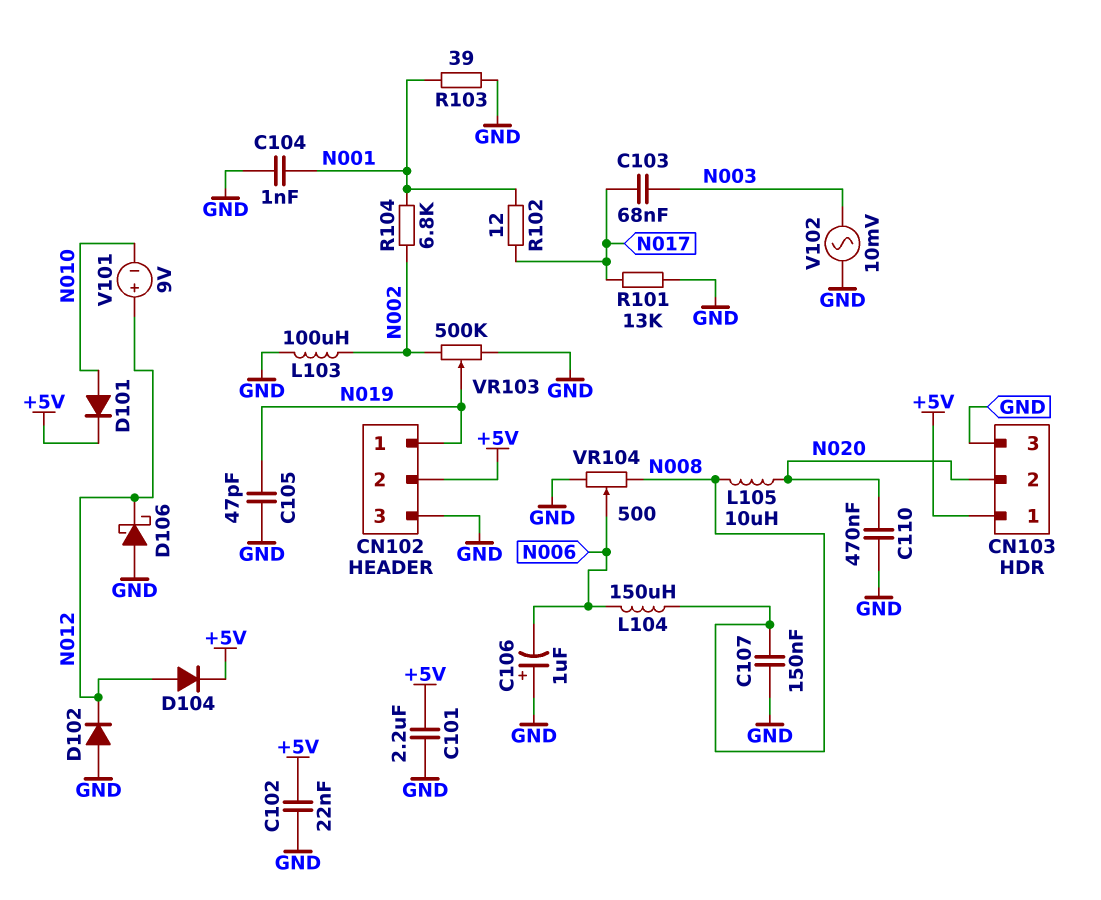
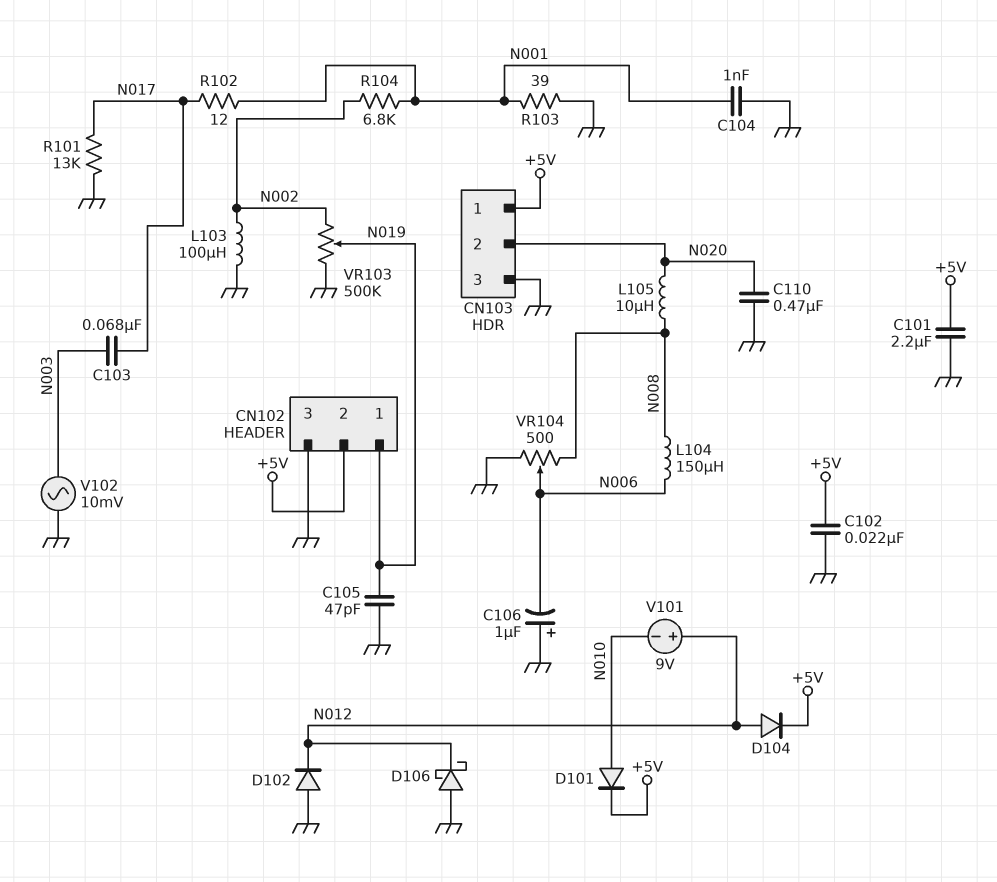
C107: 150nF (GND, N008) -> none

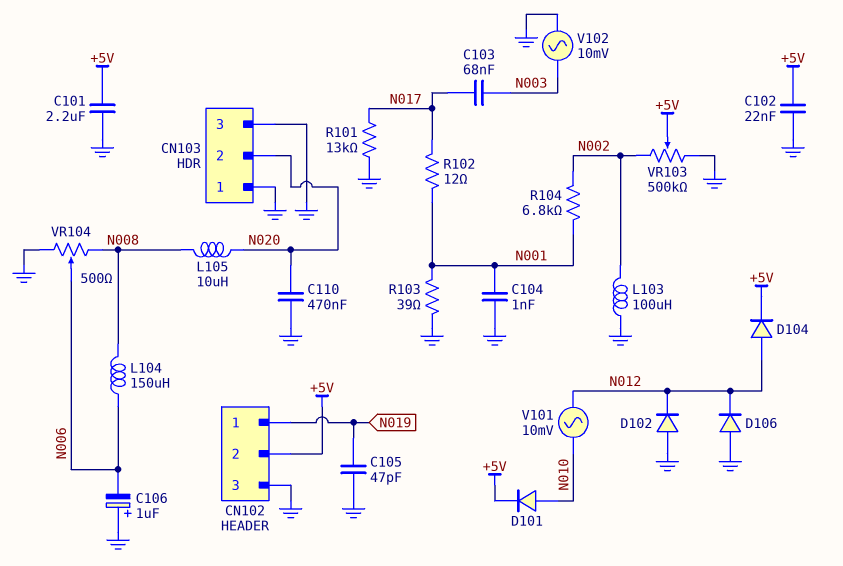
CN103 pin 1: +5V -> GND
D106: schottky (A GND, K N012) -> diode (A GND, K N012)
V101: 9V (plus N012, minus N010) -> AC 10mV (N010, N012)
VR103: 500k (GND, N002, wiper N019) -> 500k (GND, N002, wiper +5V)

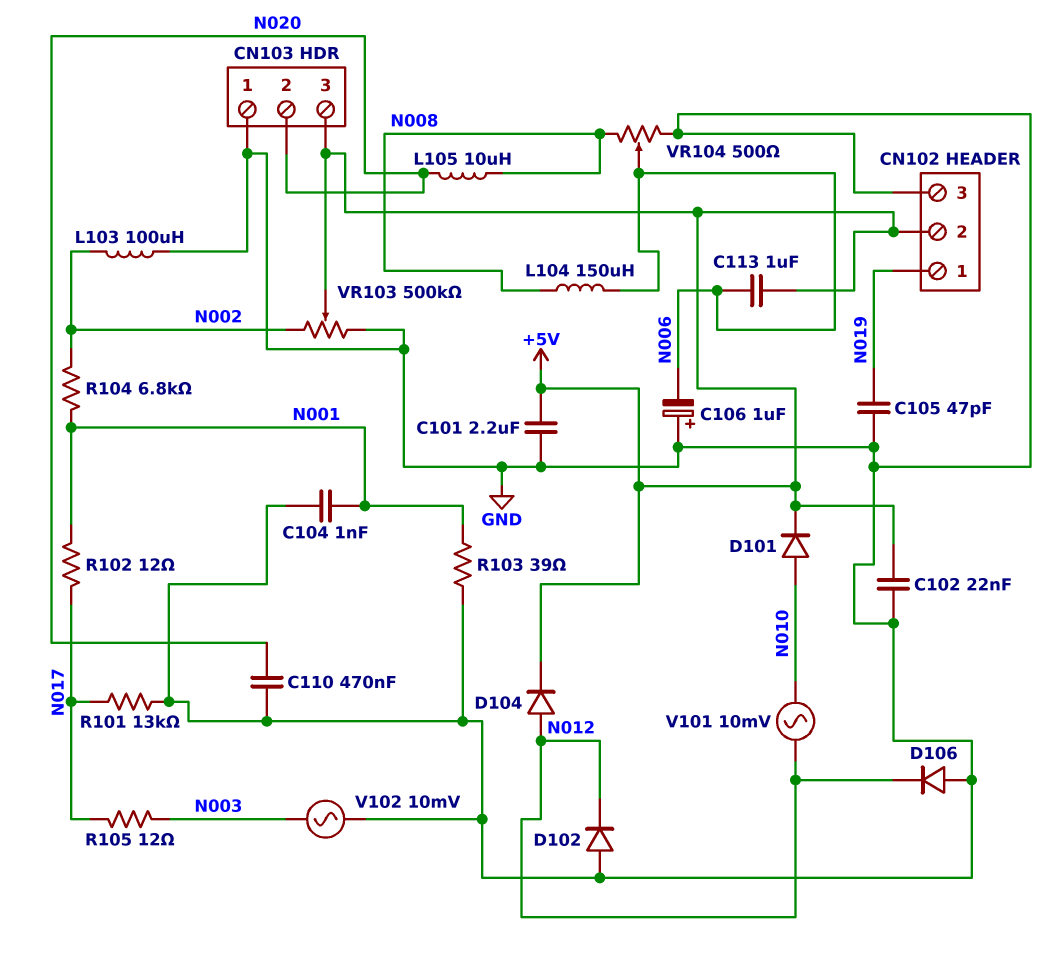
C103: 68nF (N003, N017) -> none
C113: none -> 1uF (+5V, N006)
CN103 pin 3: GND -> +5V
R105: none -> 12 (N003, N017)

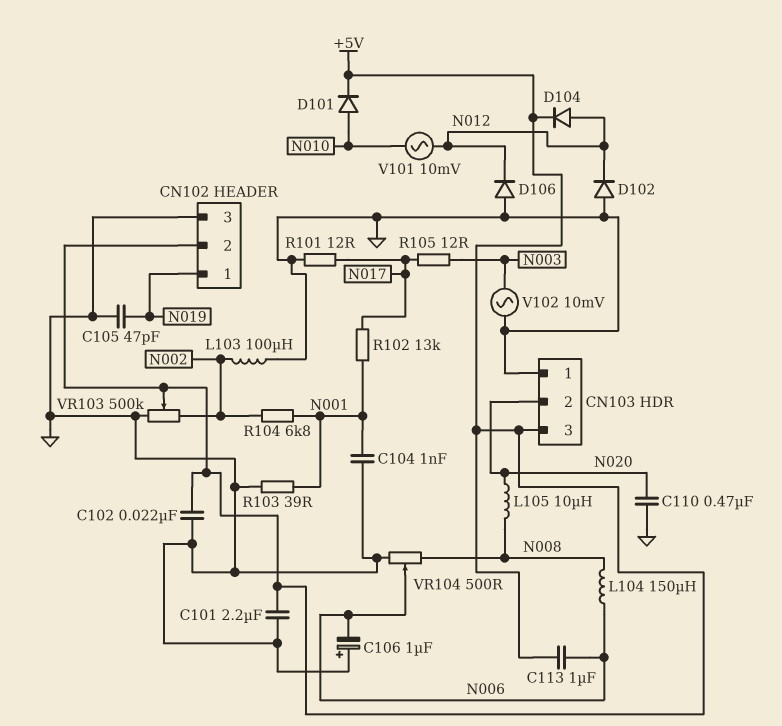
R101: 13k (GND, N017) -> 12 (GND, N017)
R102: 12 (N001, N017) -> 13k (N001, N017)

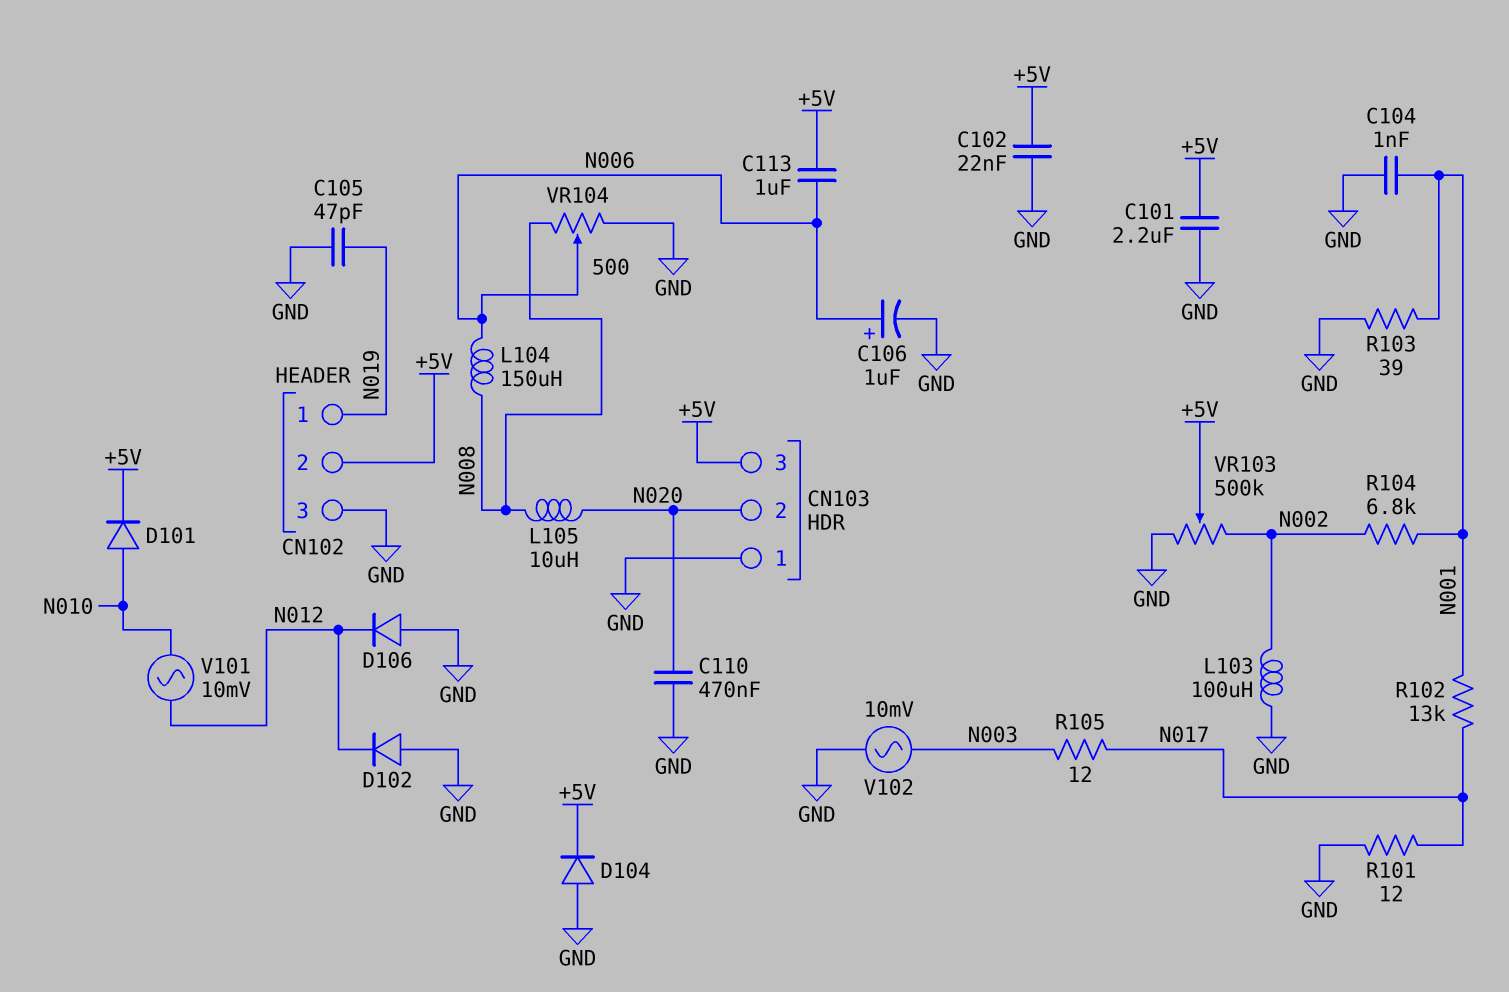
C106: 1uF (plus GND, minus N006) -> 1uF (plus N006, minus GND)
D104: diode (A N012, K +5V) -> diode (A GND, K +5V)

